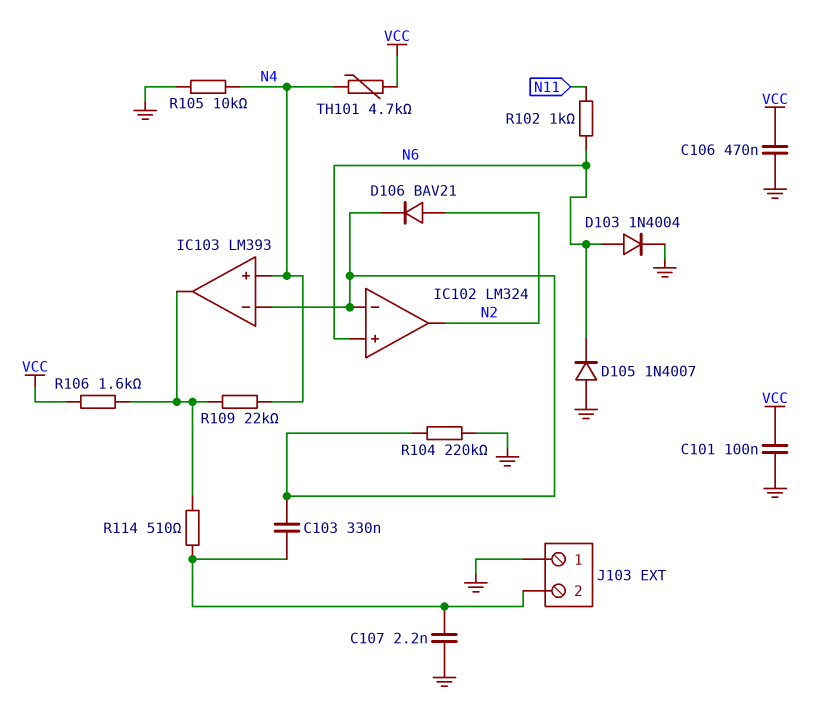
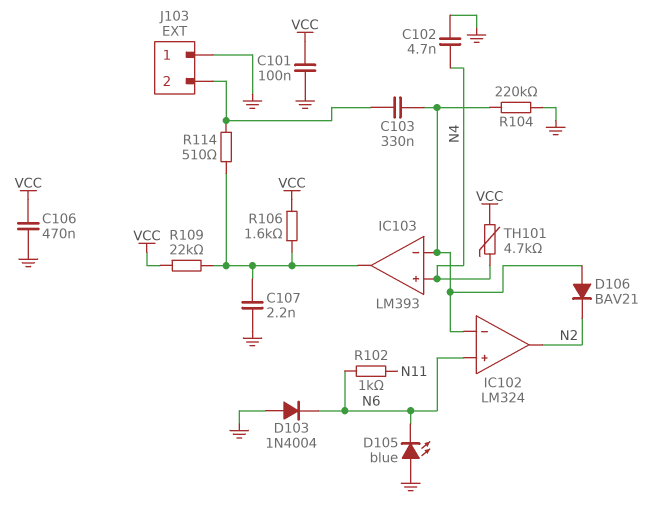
C102: none -> 4.7nF (GND, N4)
C107: 2.2nF (GND, J103/2) -> 2.2nF (GND, IC103/out)
D103: diode 1N4004 (A N6, K GND) -> diode 1N4004 (A GND, K N6)
D105: diode 1N4007 (A GND, K N6) -> LED blue (A GND, K N6)
D106: diode BAV21 (A N2, K IC102/in-) -> diode BAV21 (A IC102/in-, K N2)
R105: 10k (GND, N4) -> none
R109: 22k (IC103/out, N4) -> 22k (IC103/out, VCC)

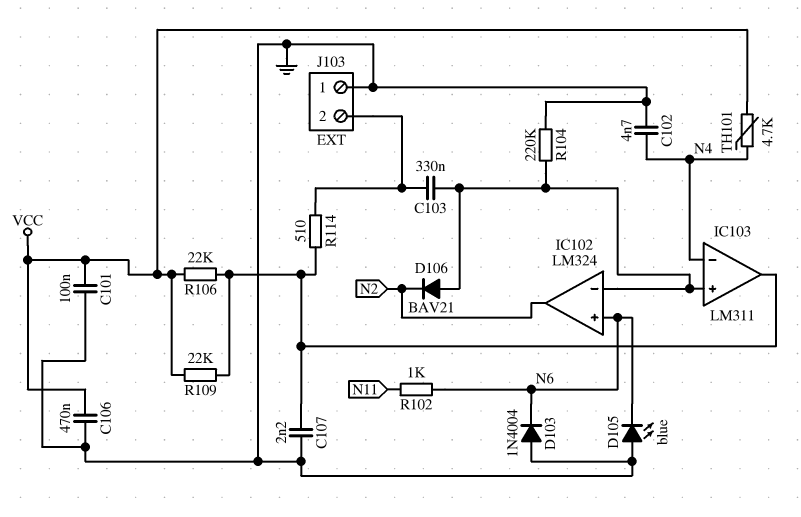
IC103: LM393 -> LM311
IC103 pin in+: N4 -> IC102/in-
IC103 pin in-: IC102/in- -> N4
R106: 1.6k (IC103/out, VCC) -> 22k (IC103/out, VCC)

